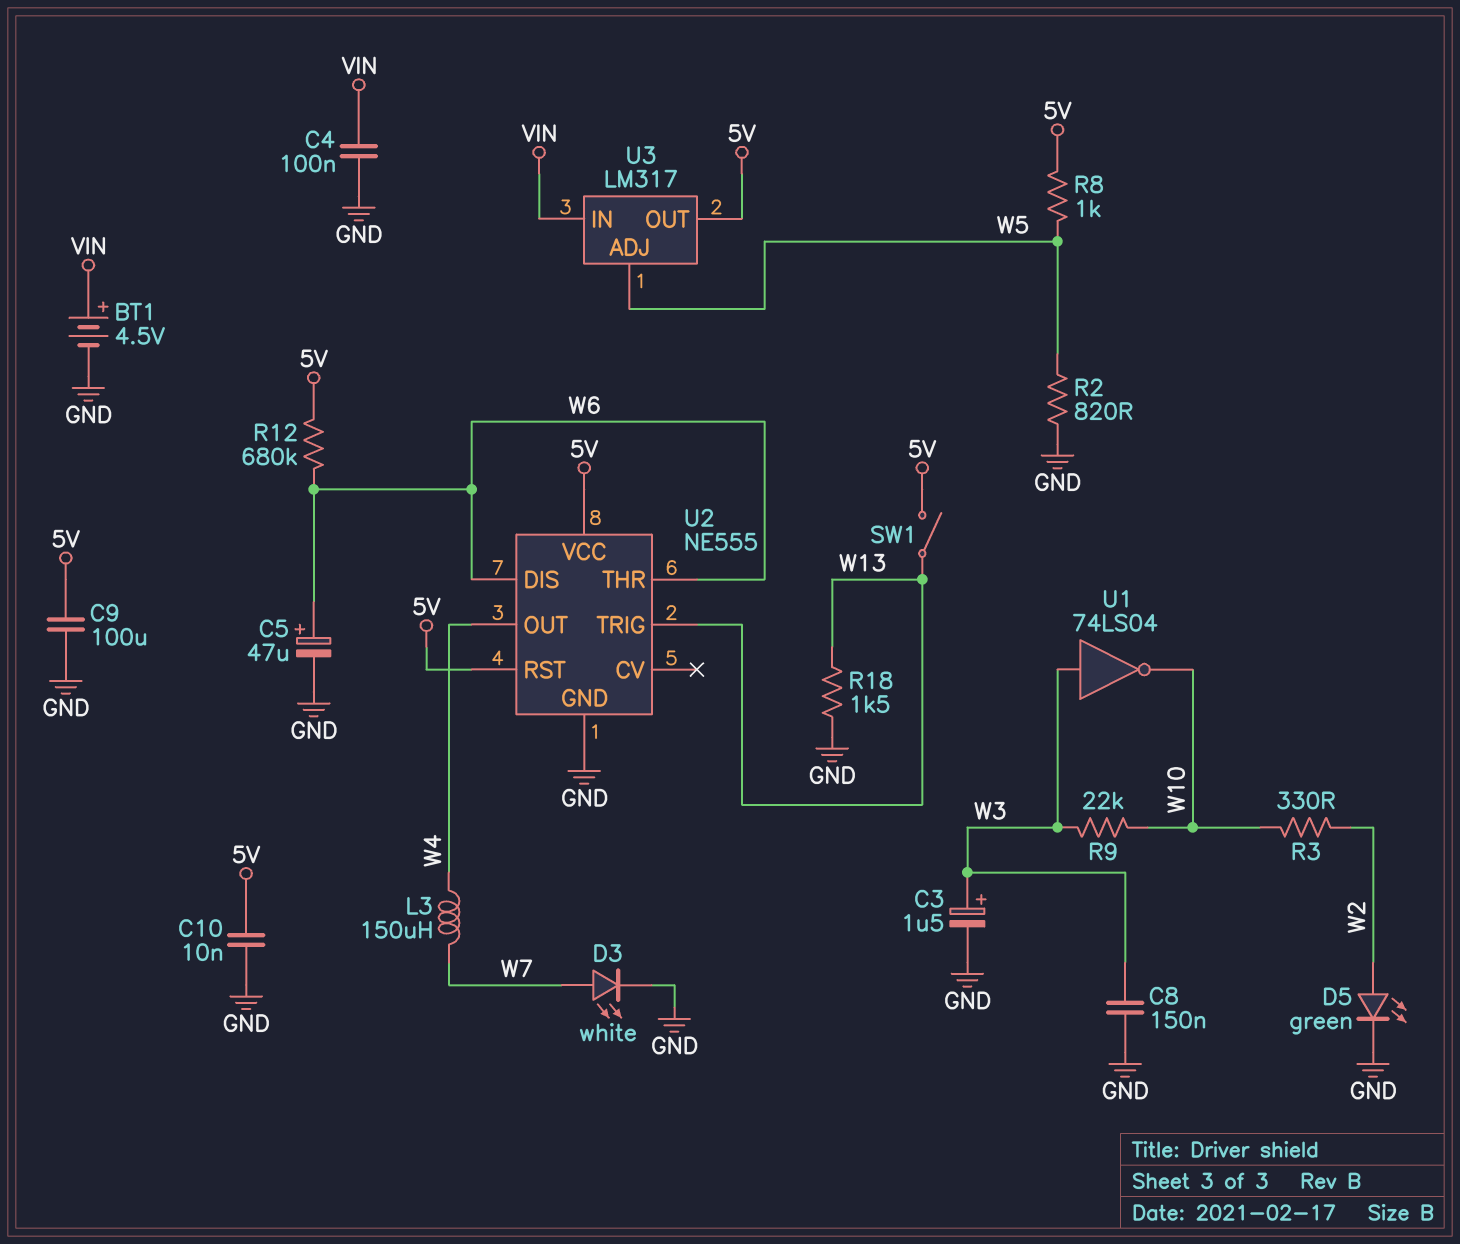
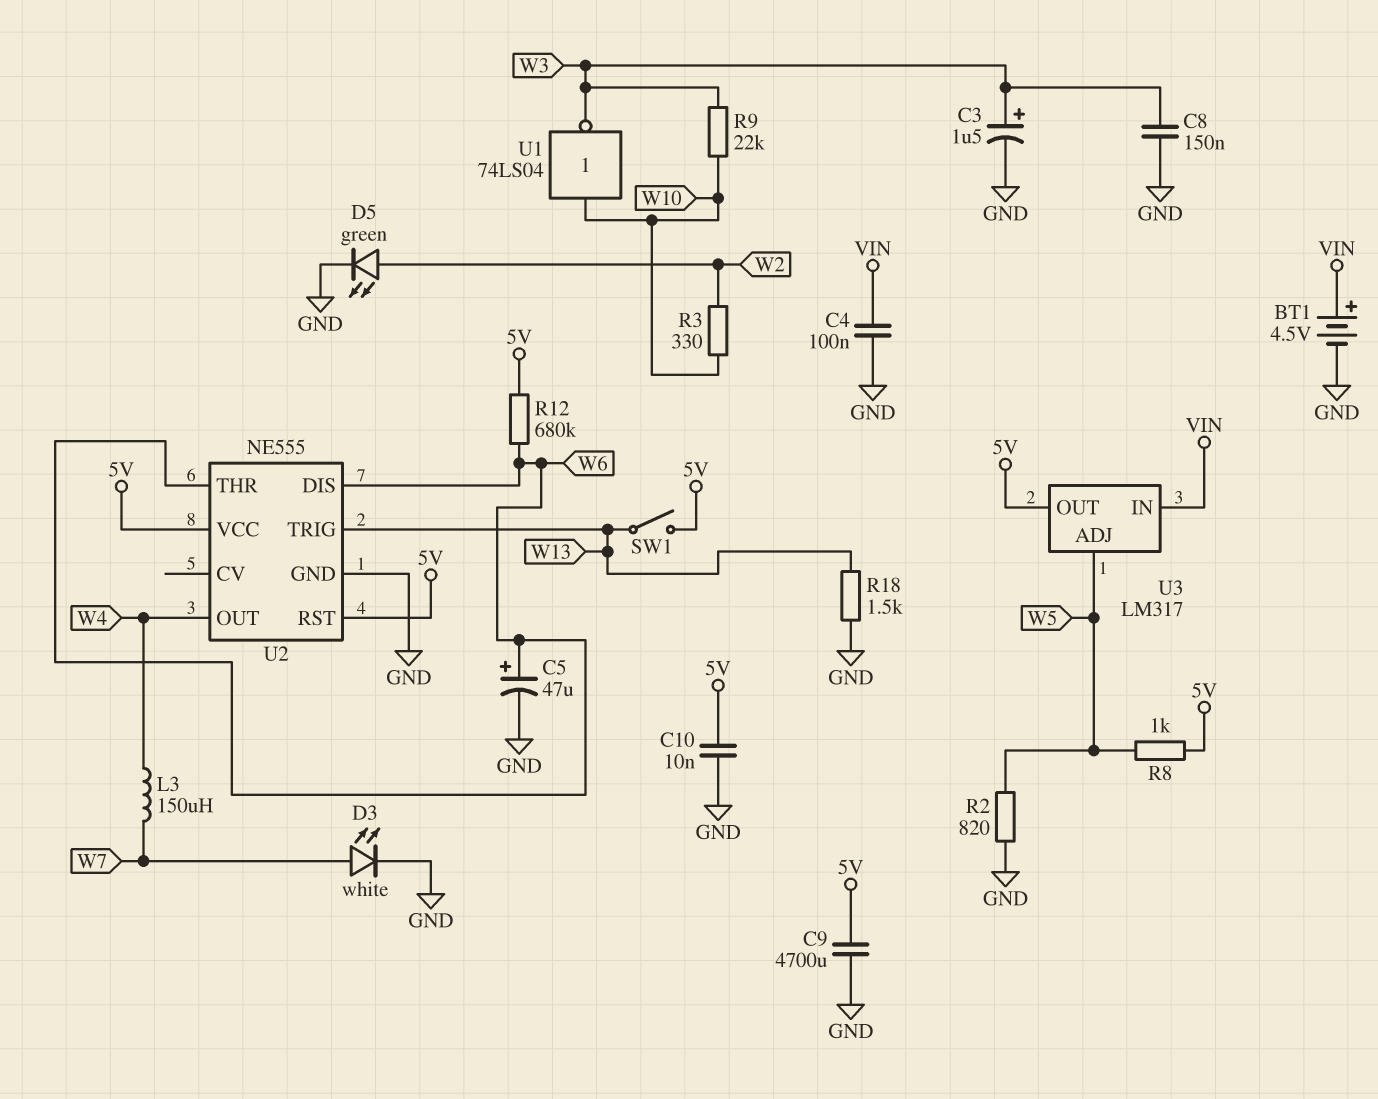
C9: 100uF (5V, GND) -> 4700uF (5V, GND)
U1: NOT 74LS04 (in W3, out W10) -> NOT 74LS04 (in W10, out W3)

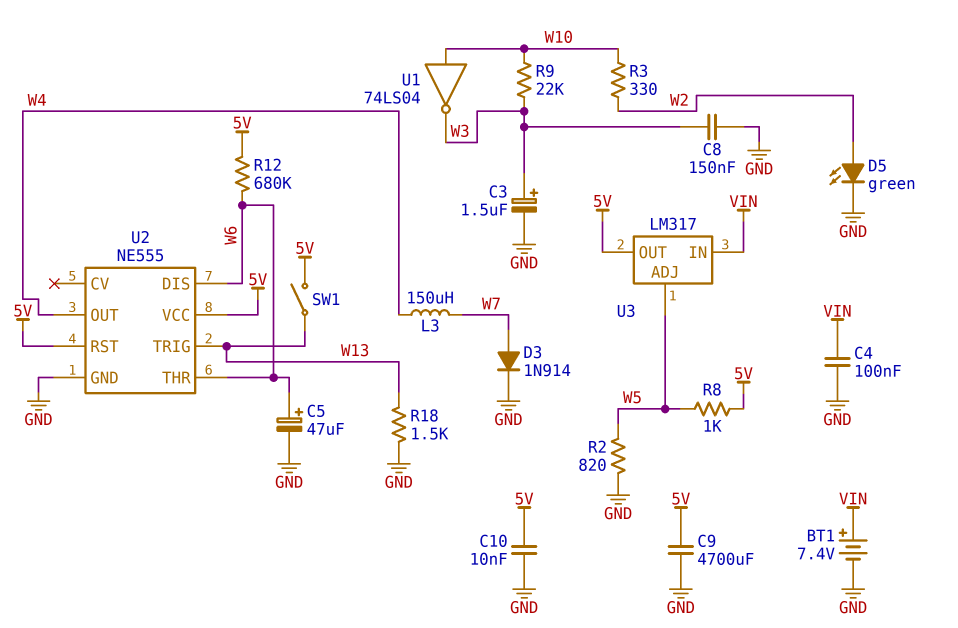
BT1: 4.5V (plus VIN, minus GND) -> 7.4V (plus VIN, minus GND)
D3: LED white (A W7, K GND) -> diode 1N914 (A W7, K GND)

